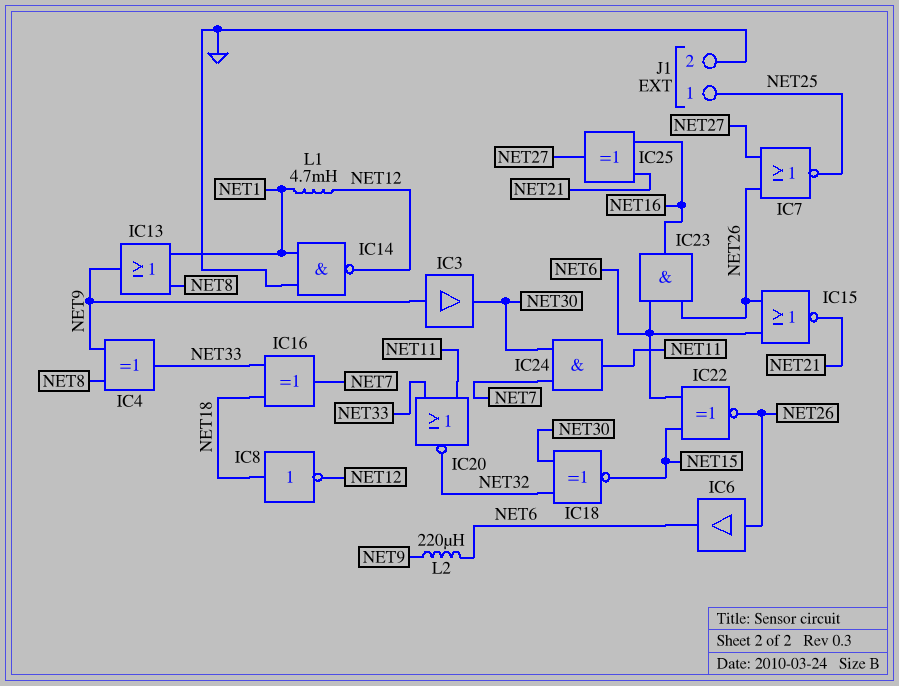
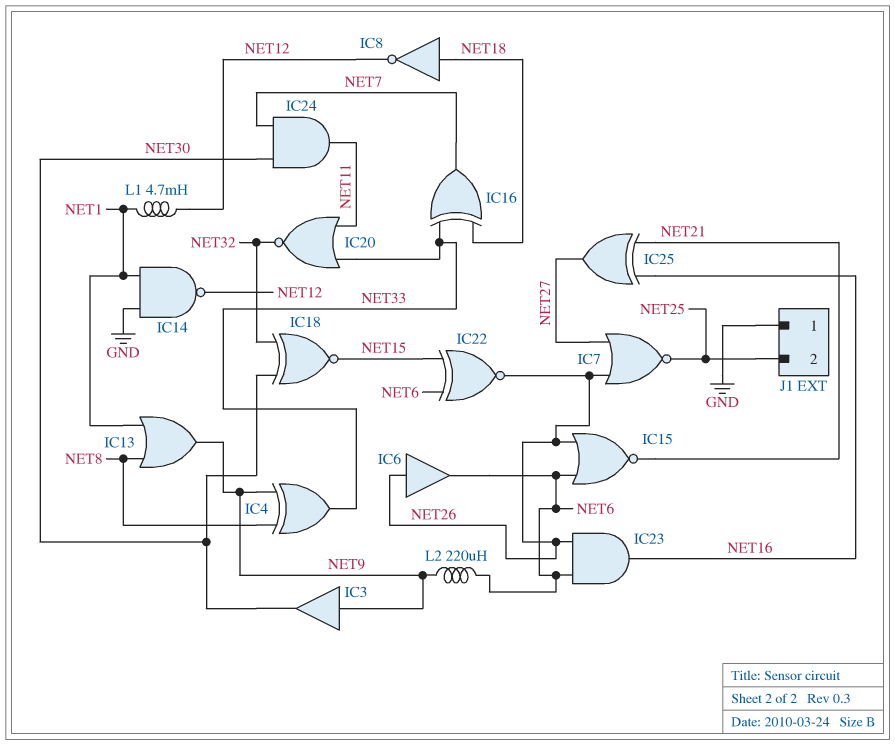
J1 pin 1: NET25 -> GND
J1 pin 2: GND -> NET25

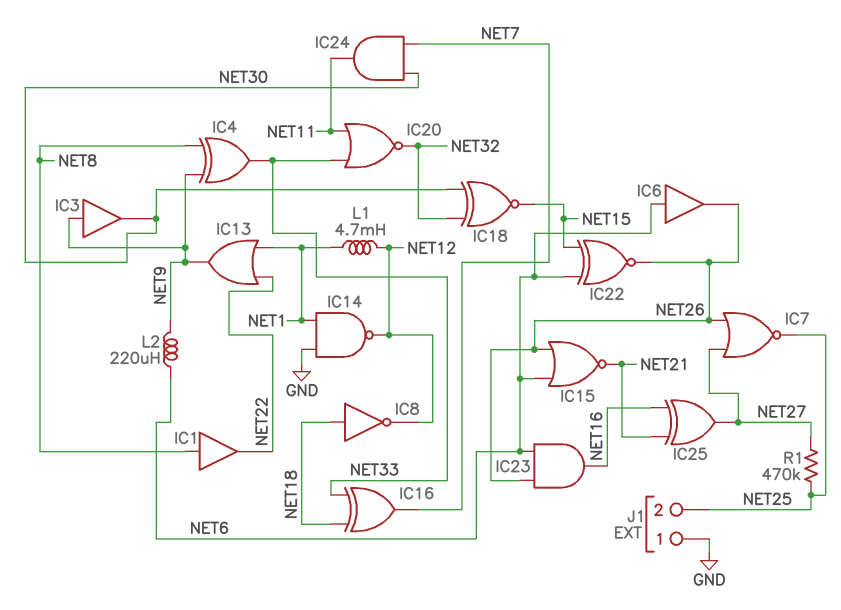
IC1: none -> buffer (in NET8, out NET22)
IC6: buffer (in NET26, out NET6) -> buffer (in NET6, out NET26)
IC13: OR (in NET1, in NET8, out NET9) -> OR (in NET1, in NET22, out NET9)
R1: none -> 470k (NET25, NET27)

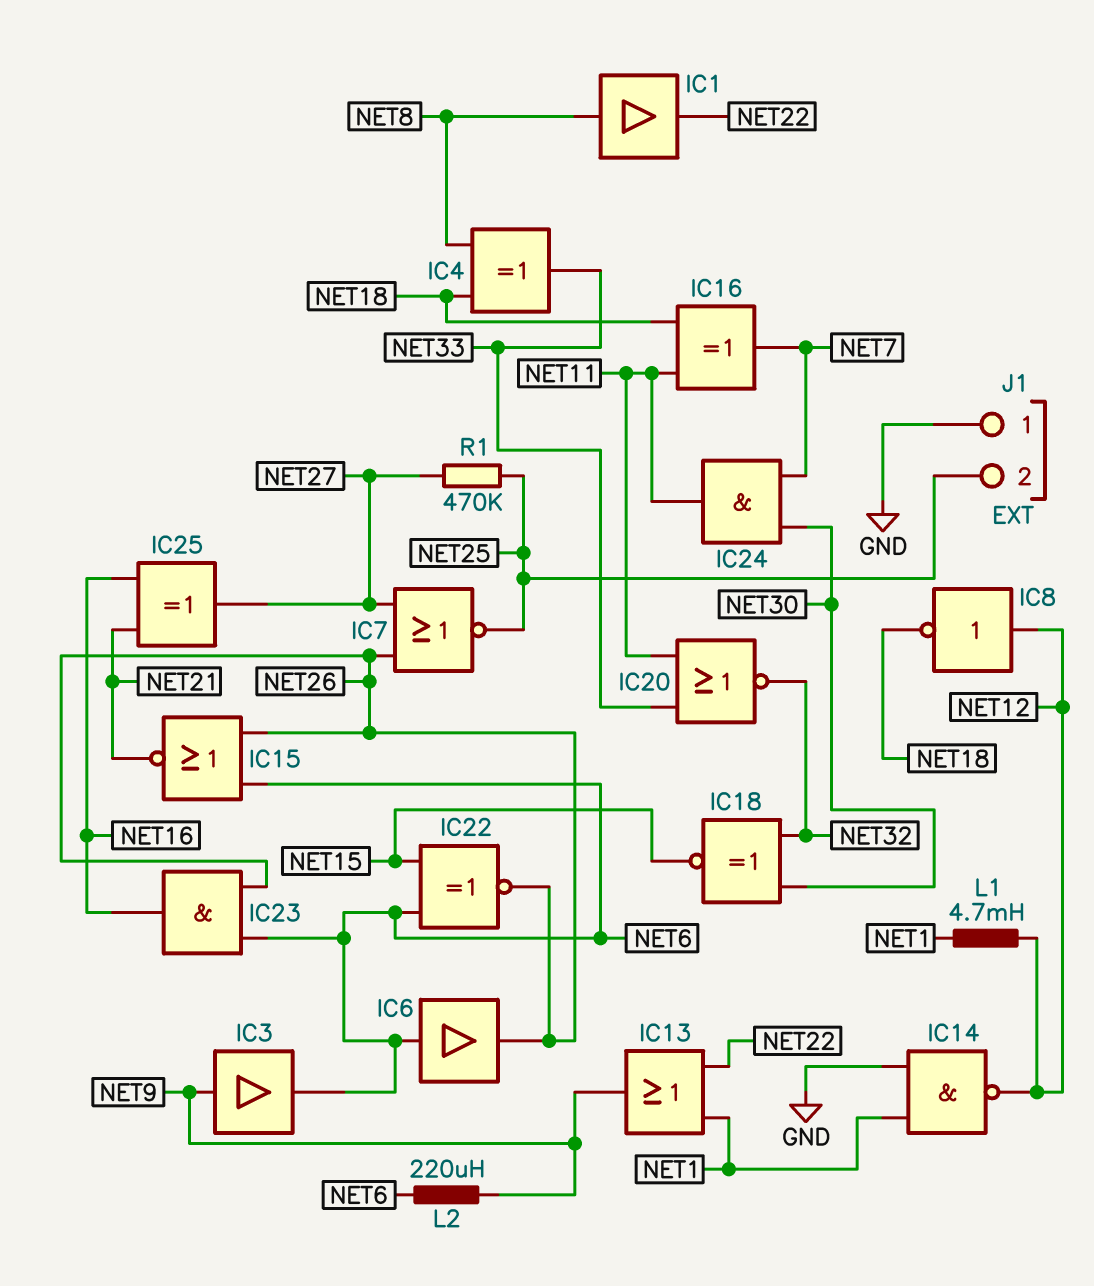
IC3: buffer (in NET9, out NET30) -> buffer (in NET9, out NET6)
IC4: XOR (in NET8, in NET9, out NET33) -> XOR (in NET8, in NET18, out NET33)
IC8: NOT (in NET18, out NET12) -> NOT (in NET12, out NET18)
IC16: XOR (in NET18, in NET33, out NET7) -> XOR (in NET11, in NET18, out NET7)

